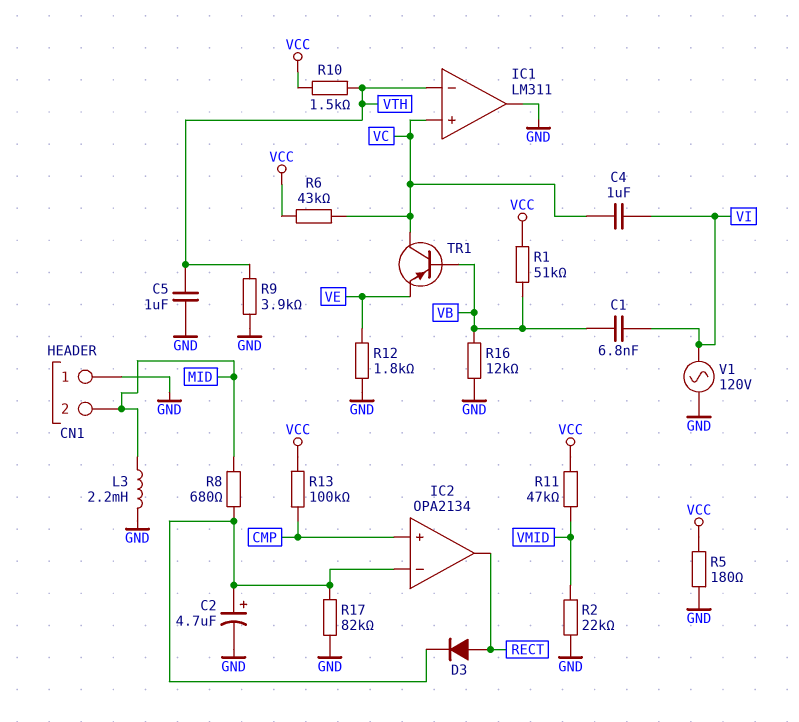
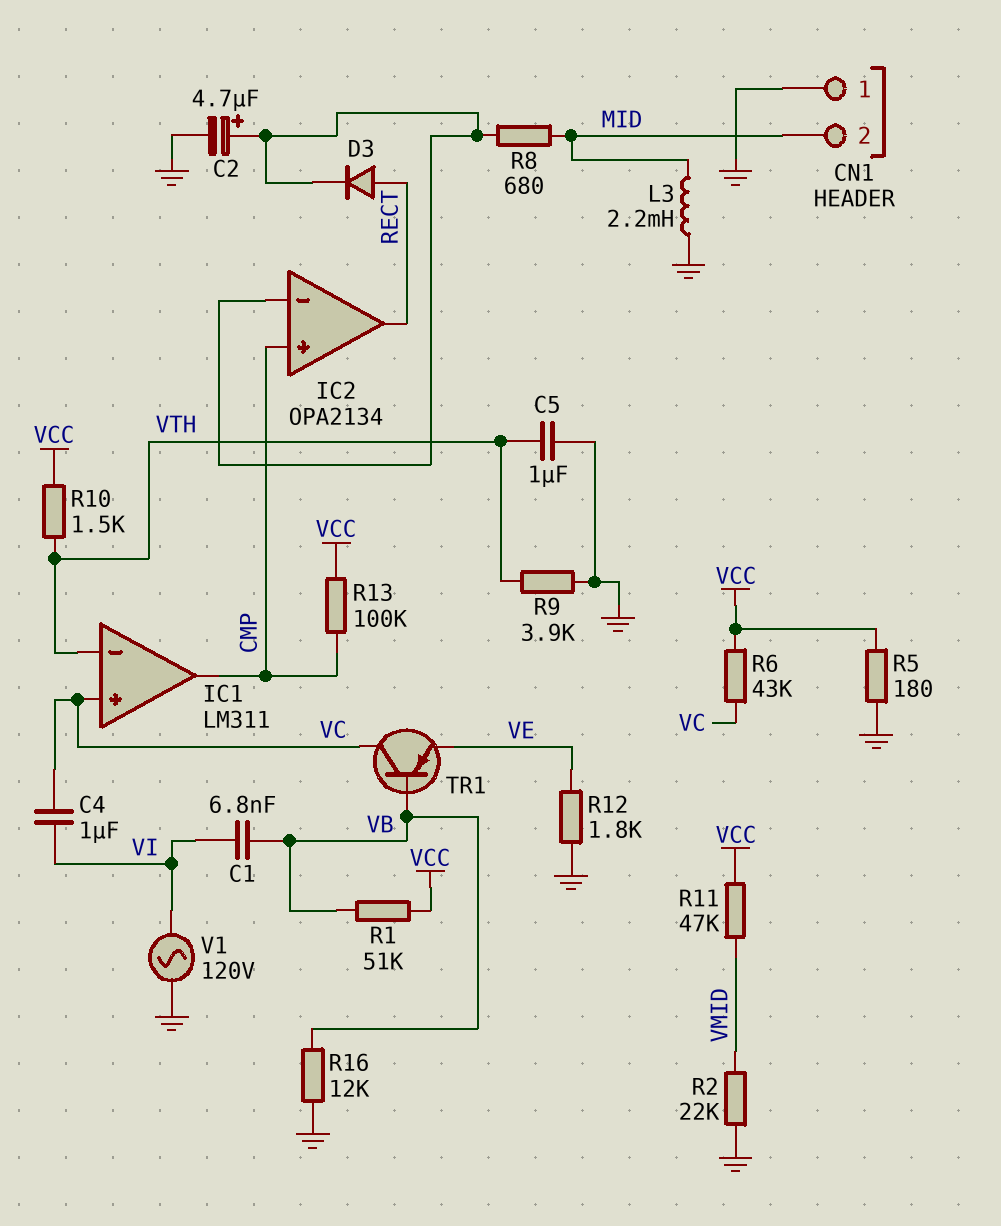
IC1 pin out: GND -> CMP
R17: 82k (GND, IC2/in-) -> none

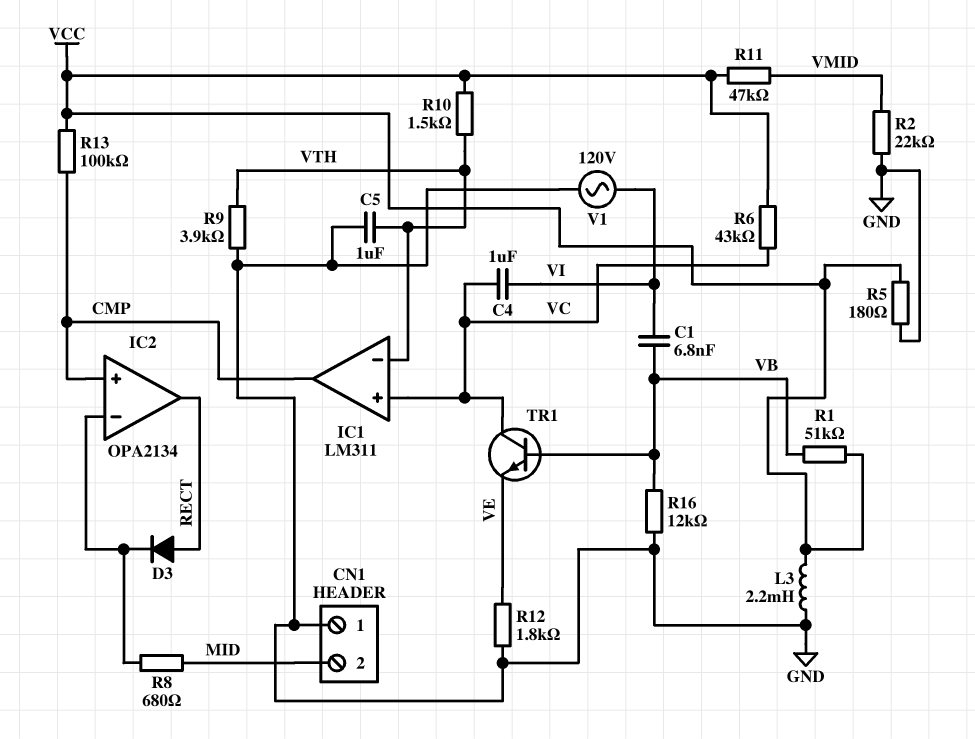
C2: 4.7uF (plus IC2/in-, minus GND) -> none
L3: 2.2mH (GND, MID) -> 2.2mH (GND, VCC)
TR1: PNP (B VB, C VC, E VE) -> NPN (B VB, C VC, E VE)

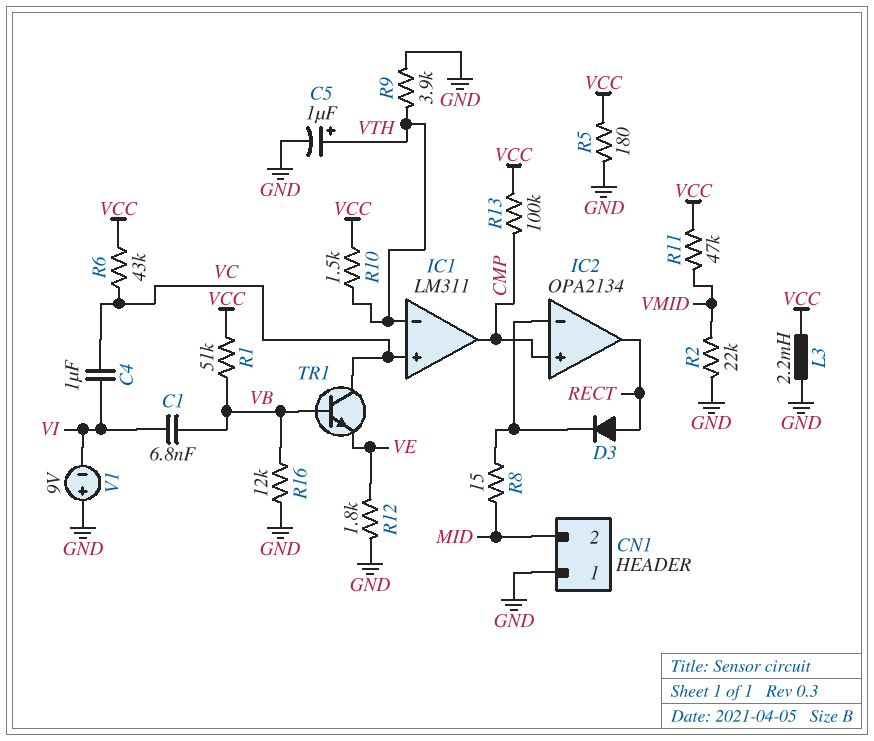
C5: 1uF (GND, VTH) -> 1uF (plus VTH, minus GND)
R8: 680 (IC2/in-, MID) -> 15 (IC2/in-, MID)
V1: AC 120V (GND, VI) -> 9V (plus GND, minus VI)

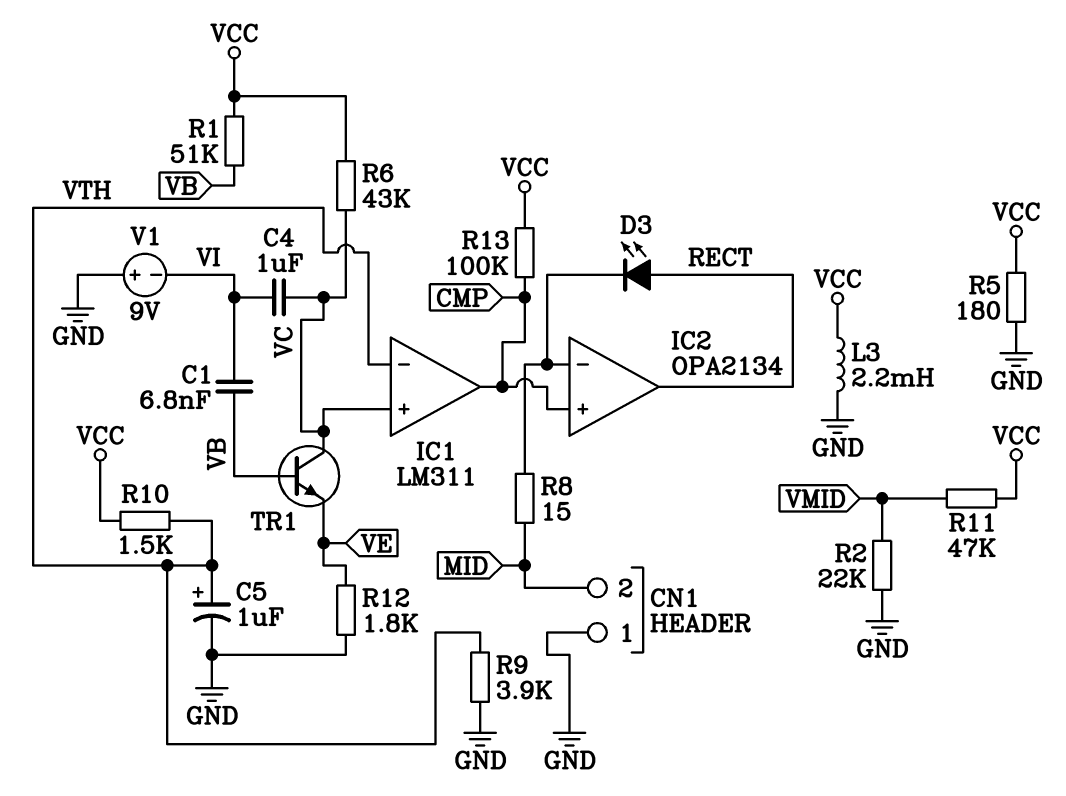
D3: diode (A RECT, K IC2/in-) -> LED (A RECT, K IC2/in-)
R16: 12k (GND, VB) -> none

